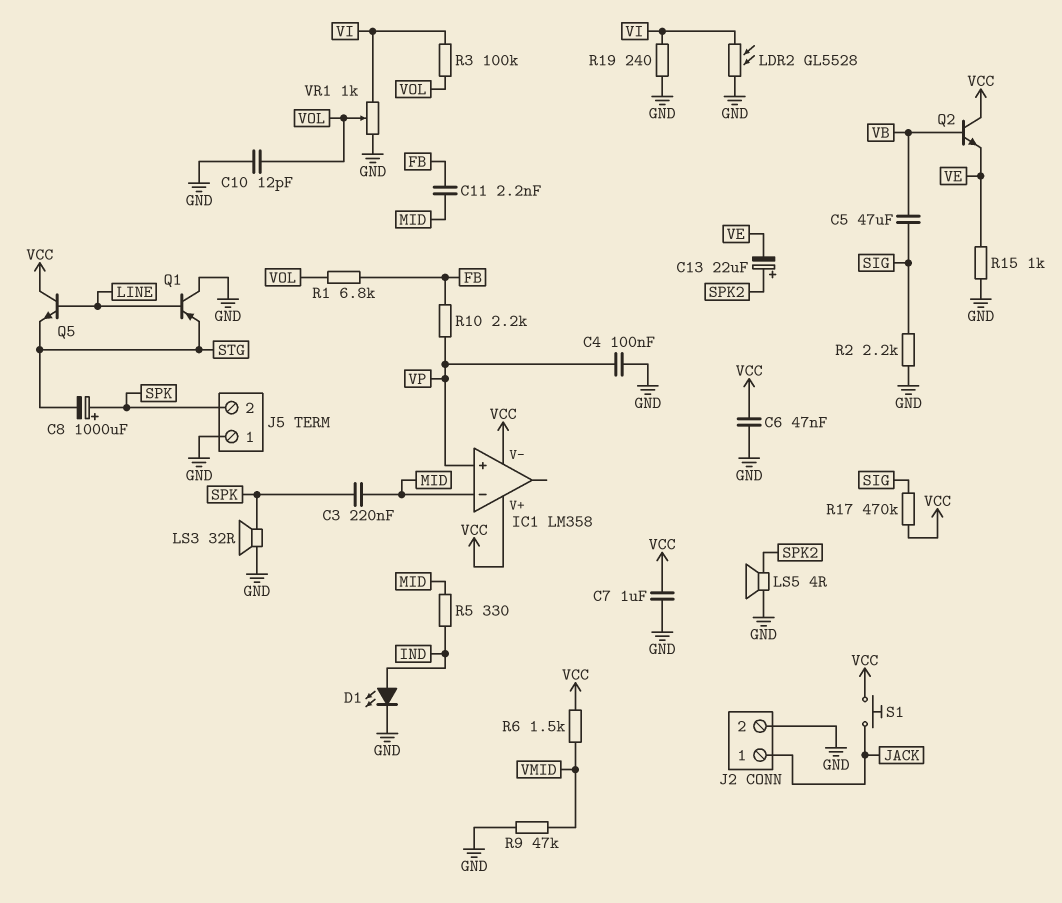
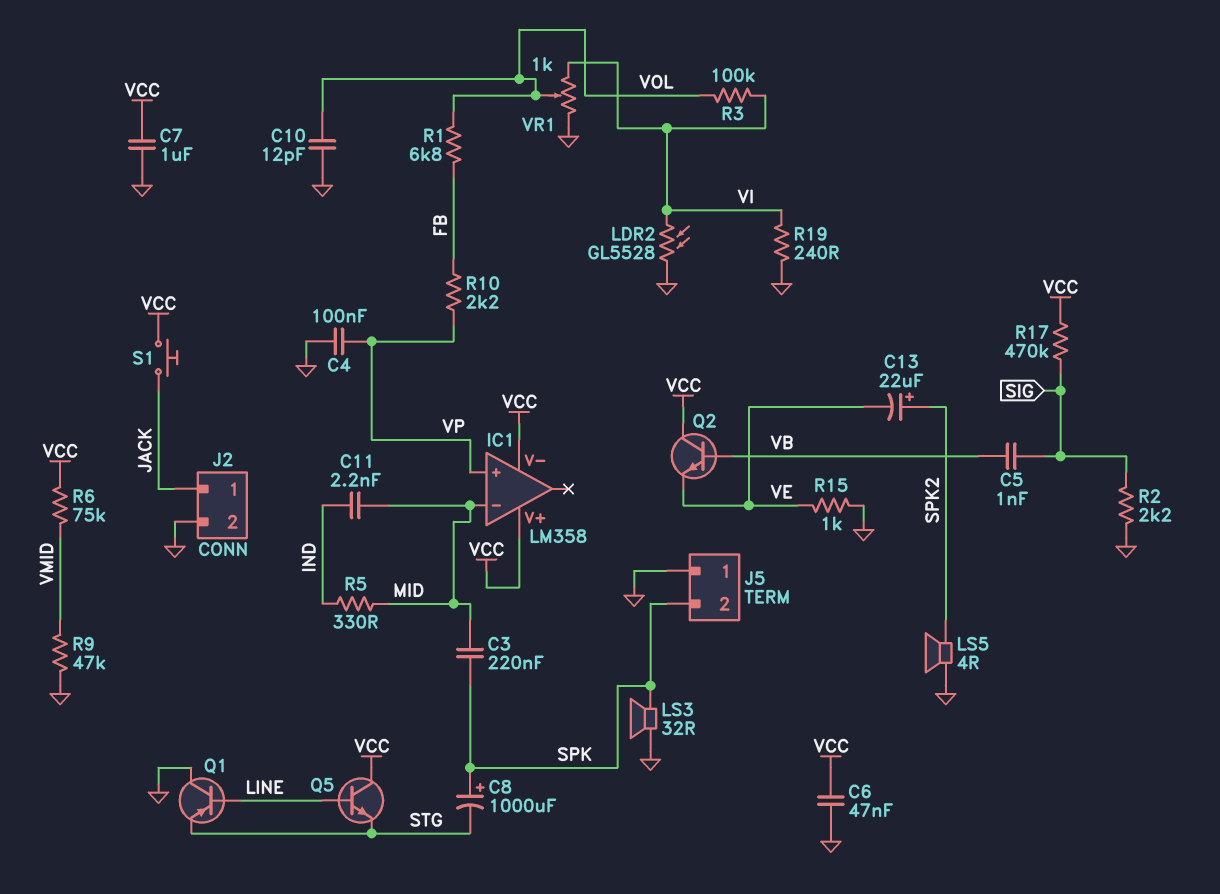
C5: 47uF (SIG, VB) -> 1nF (SIG, VB)
C11: 2.2nF (FB, MID) -> 2.2nF (IND, MID)
D1: LED (A IND, K GND) -> none
R6: 1.5k (VCC, VMID) -> 75k (VCC, VMID)

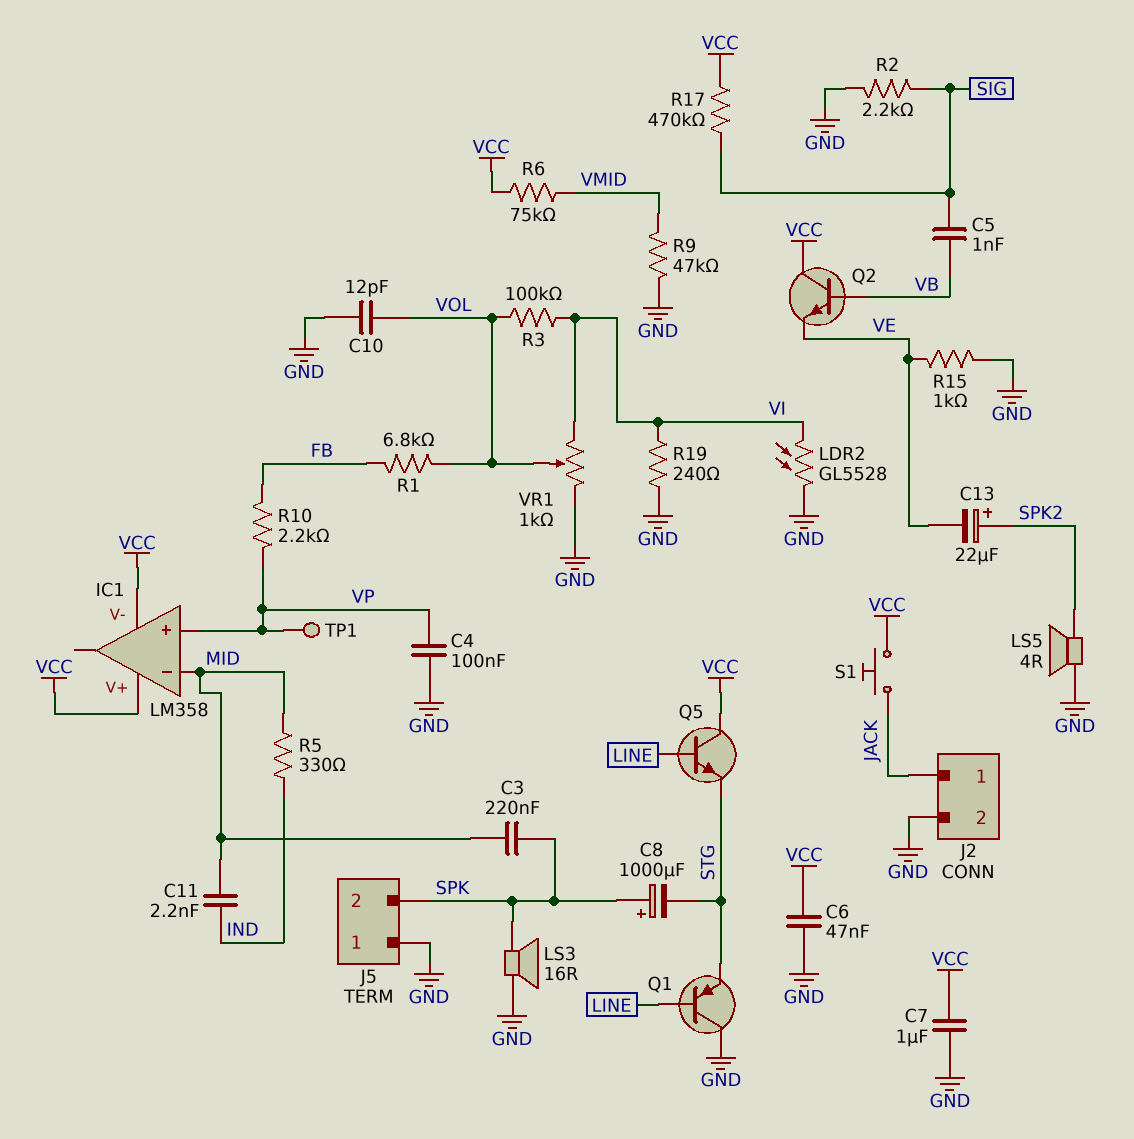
LS3: speaker 32R (GND, SPK) -> speaker 16R (GND, SPK)
TP1: none -> test point (VP)

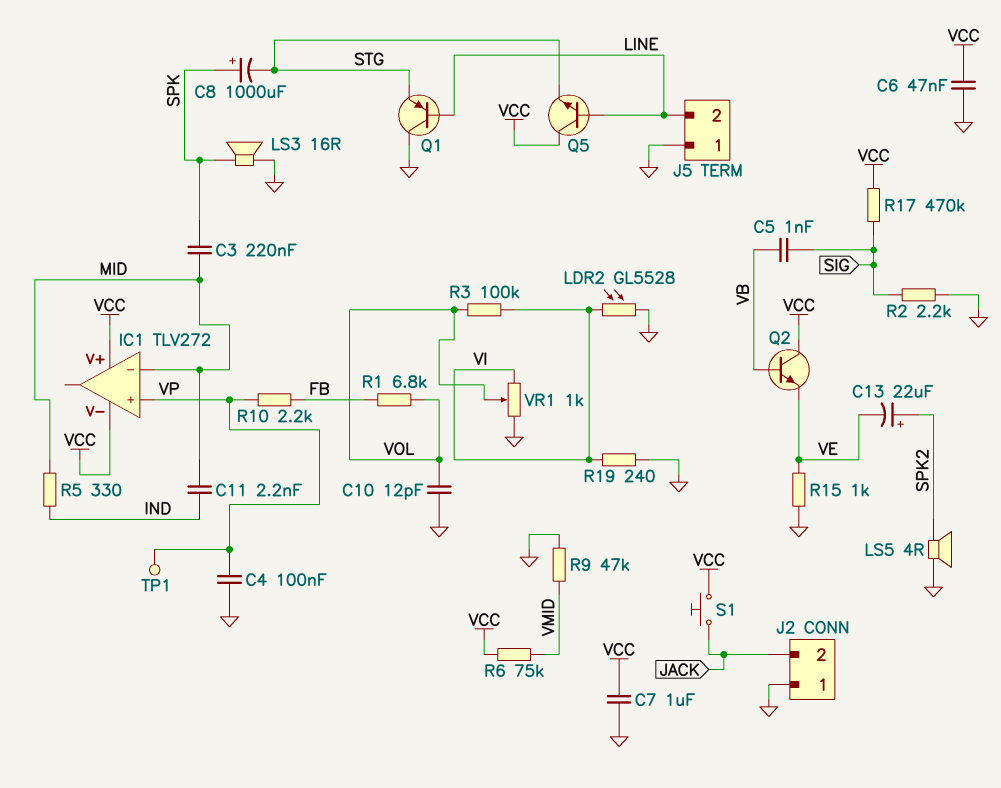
IC1: LM358 -> TLV272
J2 pin 1: JACK -> GND
J2 pin 2: GND -> JACK
J5 pin 2: SPK -> LINE

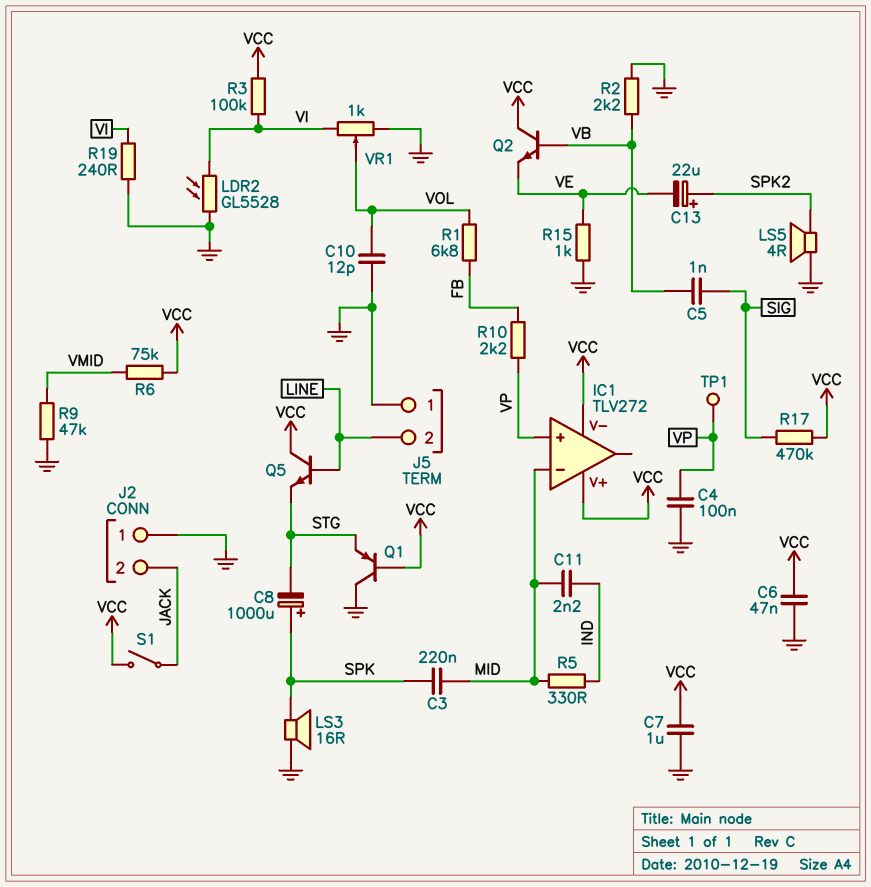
Q1: PNP (B LINE, C GND, E STG) -> PNP (B VCC, C GND, E STG)
R2: 2.2k (GND, SIG) -> 2.2k (GND, VB)
R3: 100k (VI, VOL) -> 100k (VCC, VI)
S1: button (JACK, VCC) -> switch (JACK, VCC)

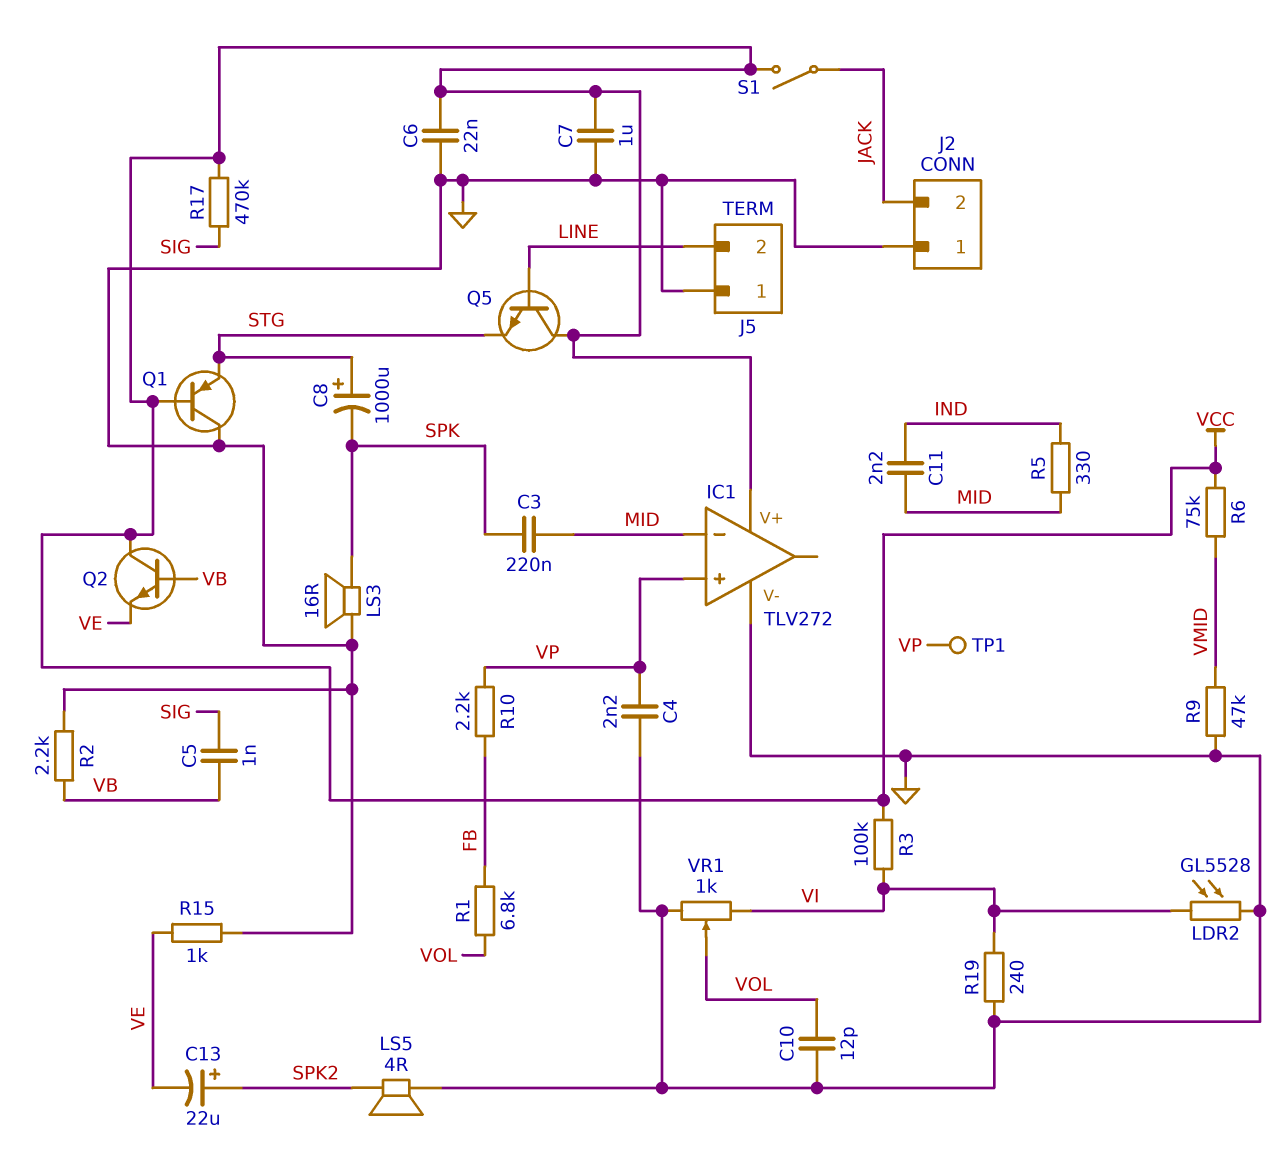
C4: 100nF (GND, VP) -> 2.2nF (GND, VP)
C6: 47nF (GND, VCC) -> 22nF (GND, VCC)
C8: 1000uF (plus SPK, minus STG) -> 1000uF (plus STG, minus SPK)
IC1 pin V-: VCC -> GND

